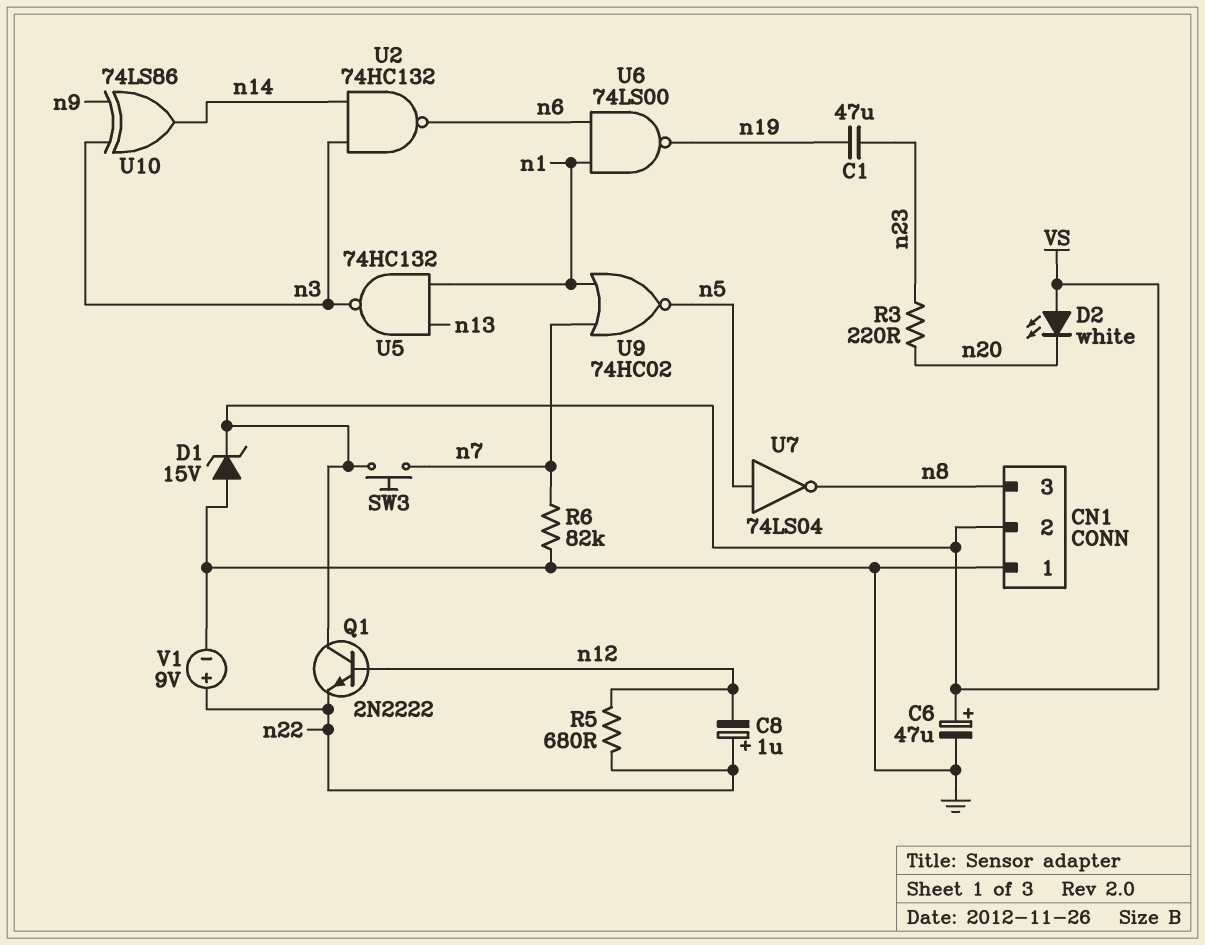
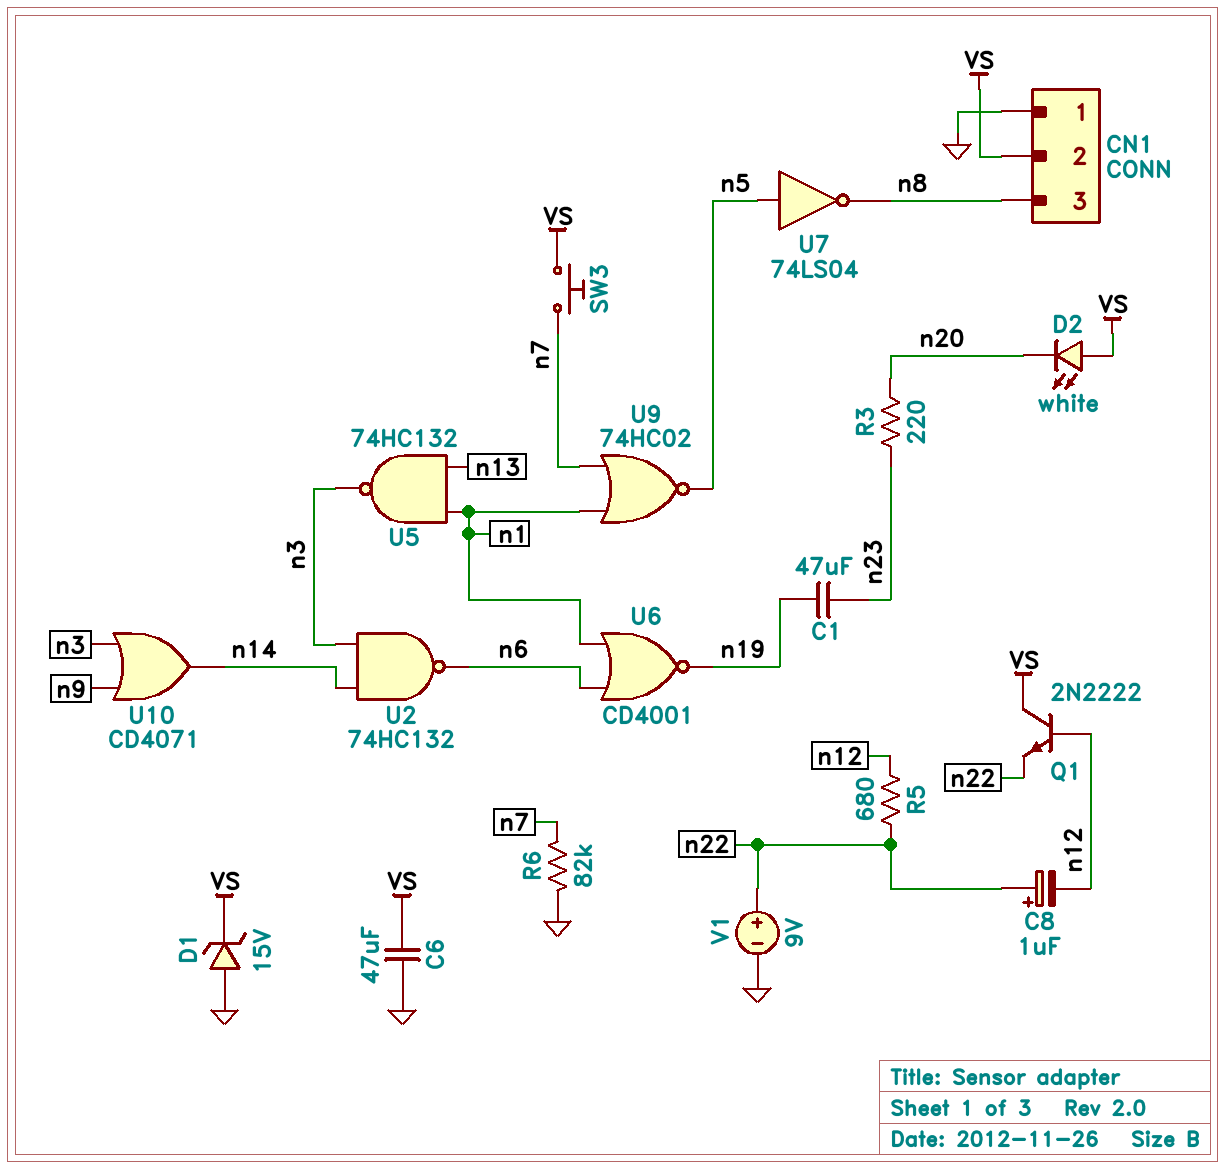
C6: 47uF (plus VS, minus GND) -> 47uF (GND, VS)
U6: NAND 74LS00 (in n1, in n6, out n19) -> NOR CD4001 (in n1, in n6, out n19)
U10: XOR 74LS86 (in n3, in n9, out n14) -> OR CD4071 (in n3, in n9, out n14)

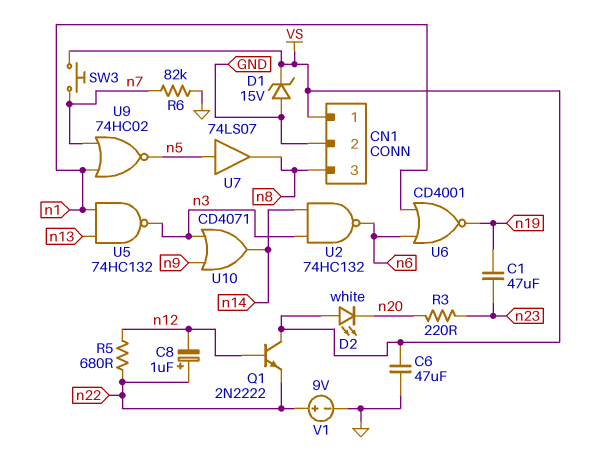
CN1 pin 1: GND -> VS
CN1 pin 2: VS -> GND
U7: NOT 74LS04 (in n5, out n8) -> buffer 74LS07 (in n5, out n8)

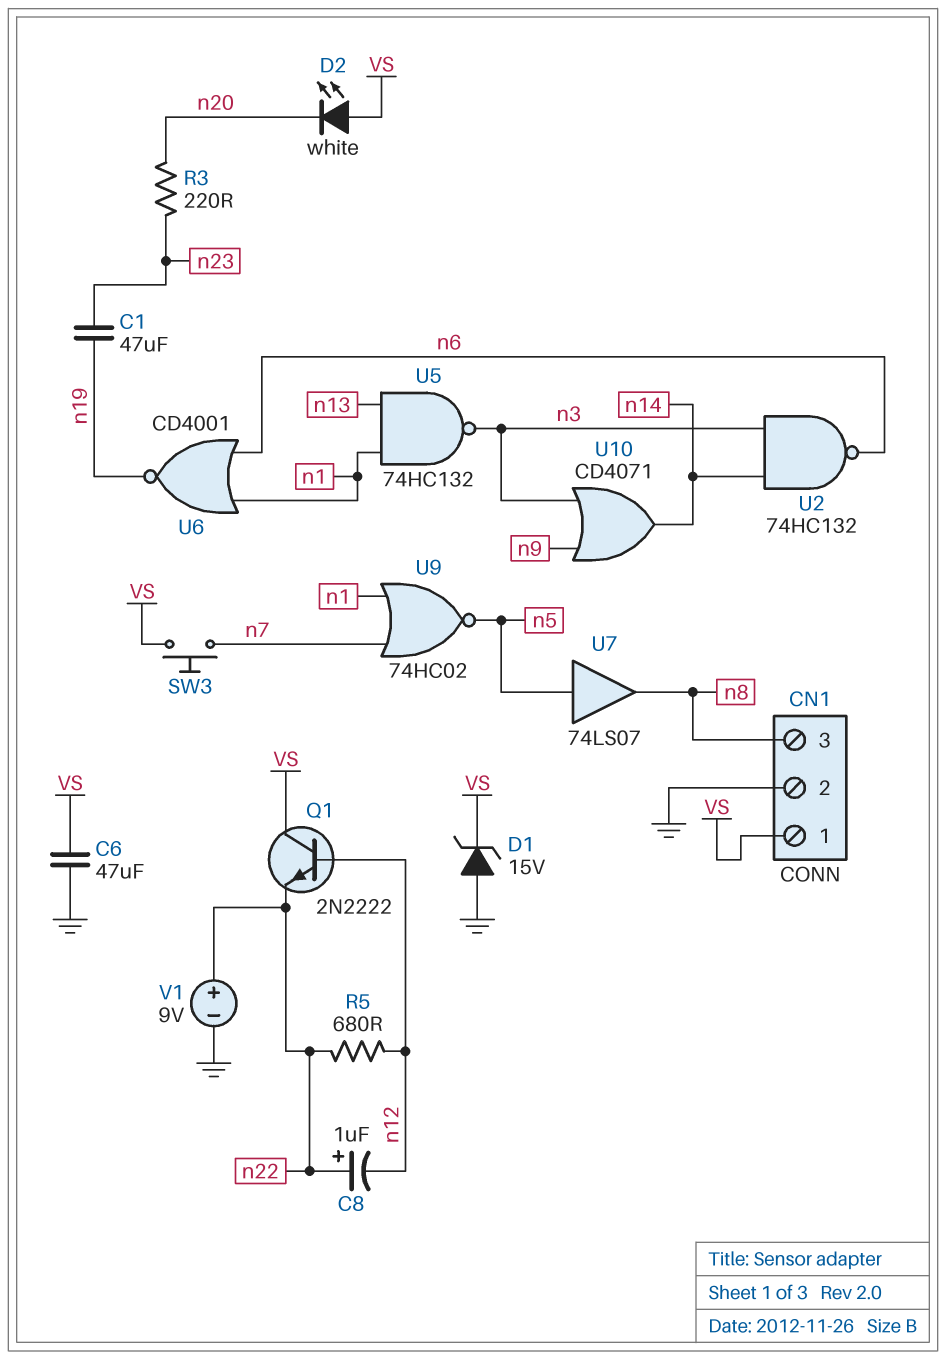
R6: 82k (GND, n7) -> none

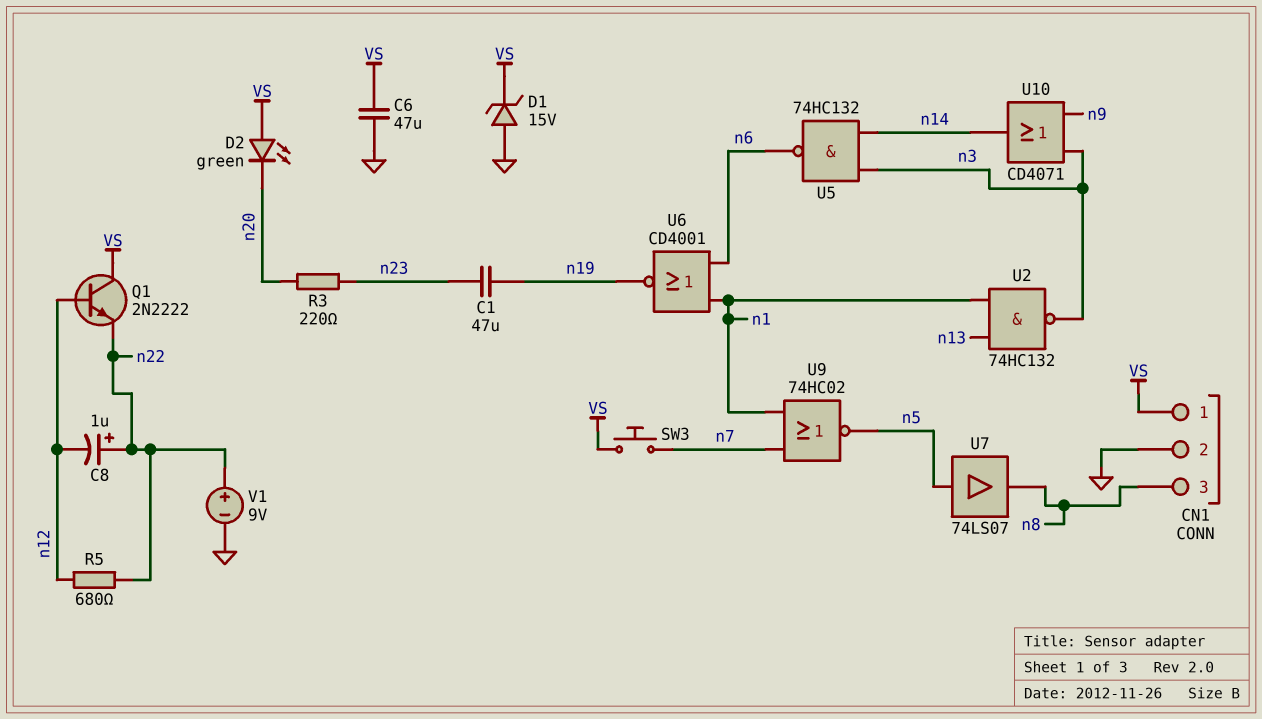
D2: LED white (A VS, K n20) -> LED green (A VS, K n20)
U2: NAND 74HC132 (in n3, in n14, out n6) -> NAND 74HC132 (in n1, in n13, out n3)
U5: NAND 74HC132 (in n1, in n13, out n3) -> NAND 74HC132 (in n3, in n14, out n6)

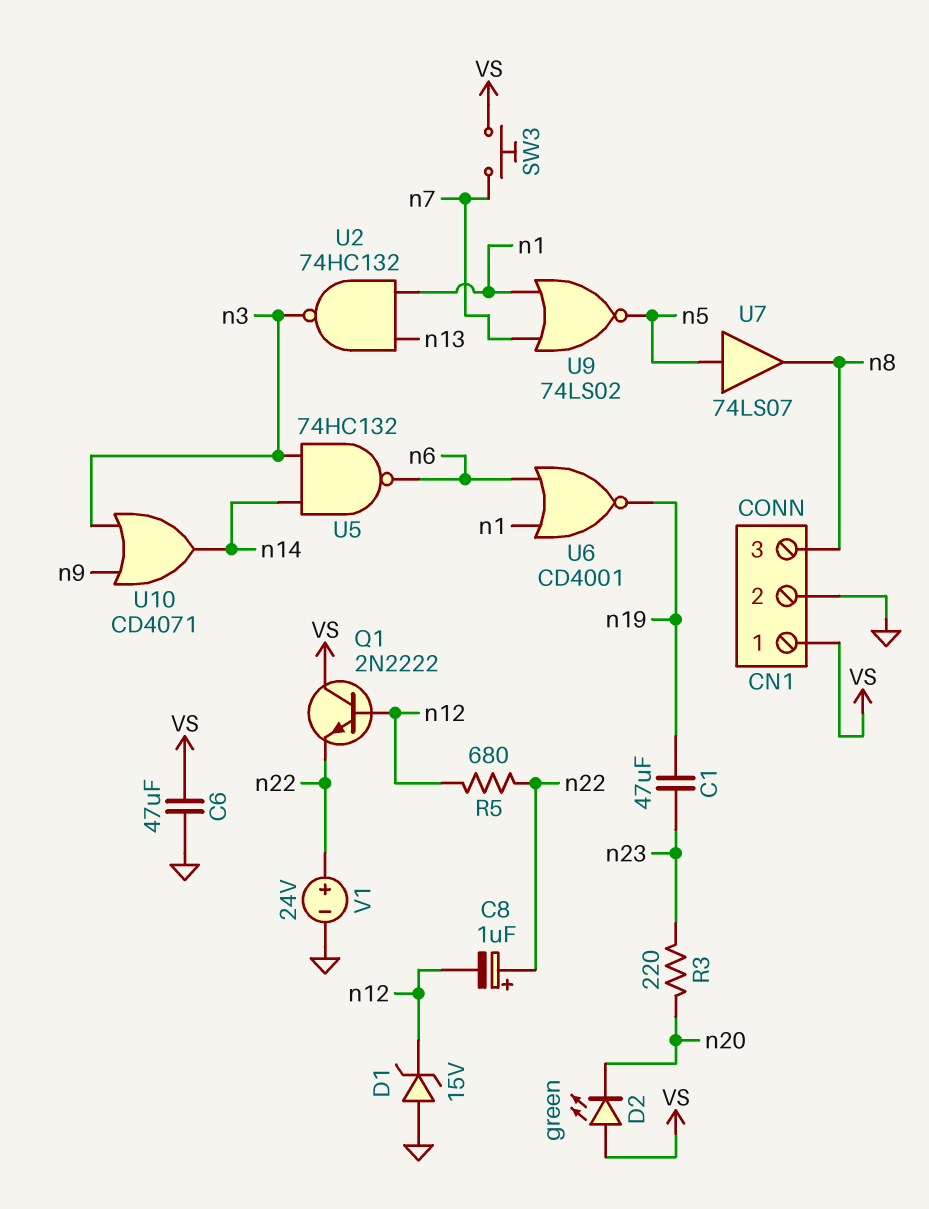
D1: zener 15V (A GND, K VS) -> zener 15V (A GND, K n12)
U9: NOR 74HC02 (in n1, in n7, out n5) -> NOR 74LS02 (in n1, in n7, out n5)
V1: 9V (plus n22, minus GND) -> 24V (plus n22, minus GND)

